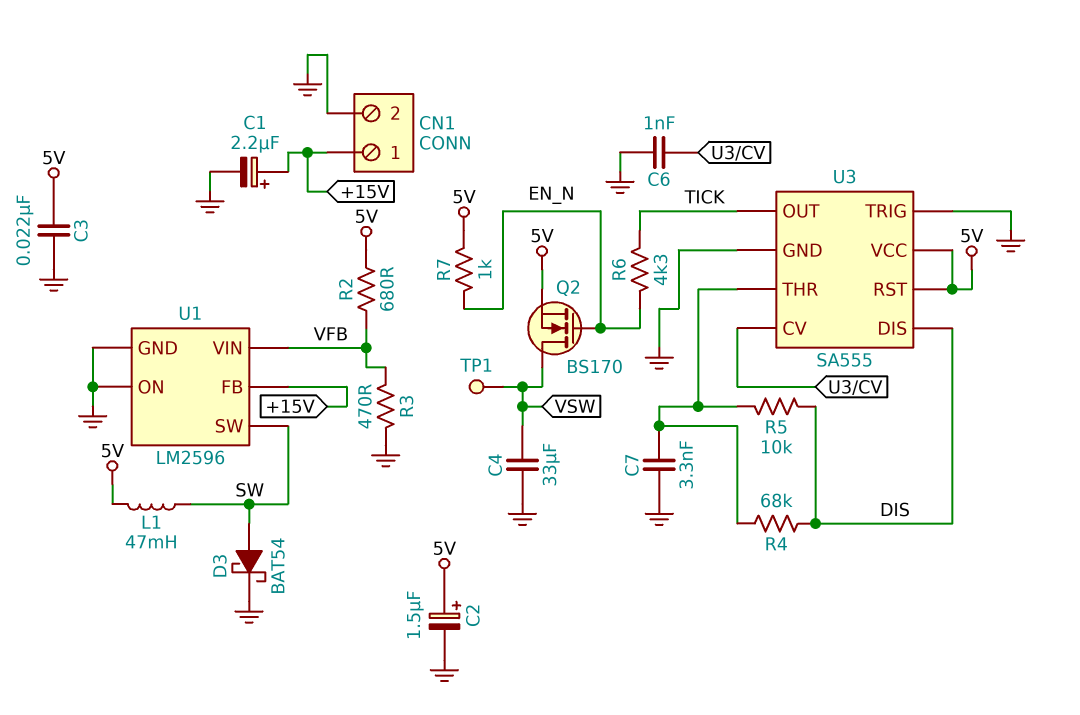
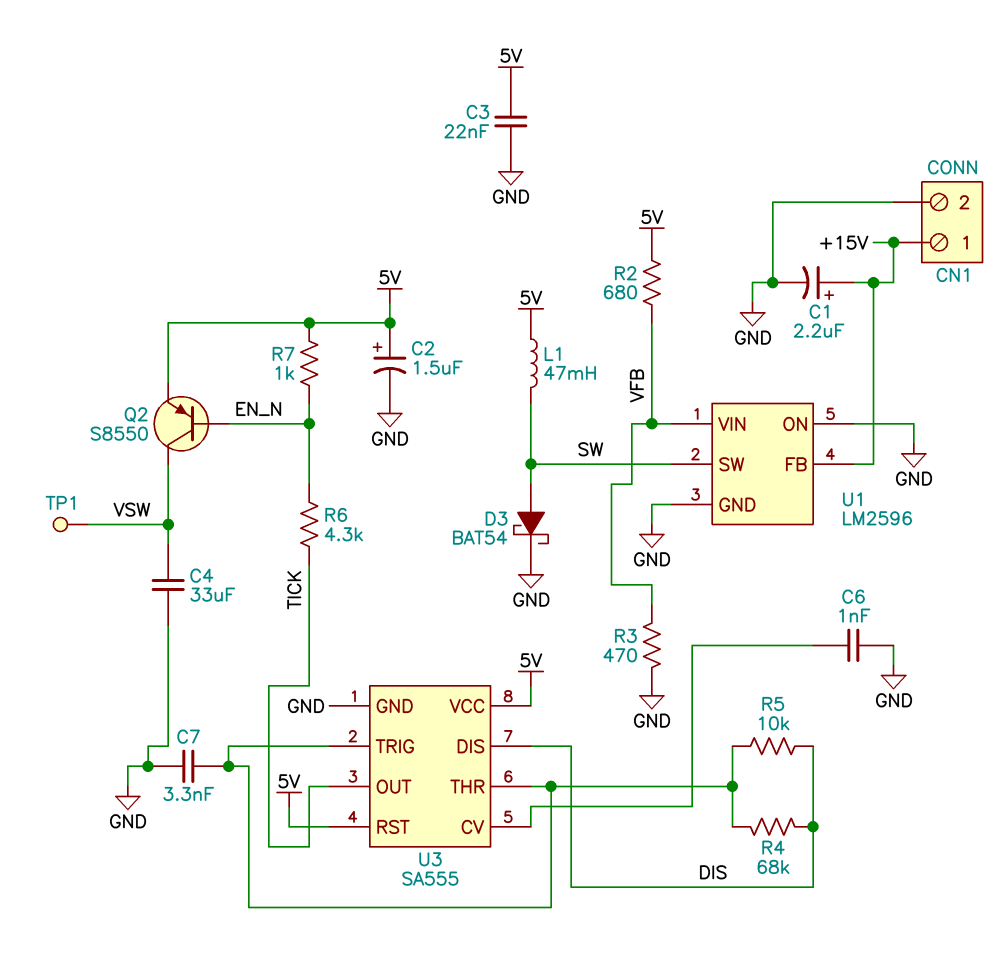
Q2: NMOS BS170 (G EN_N, D VSW, S 5V) -> PNP S8550 (B EN_N, C VSW, E 5V)
U3 pin TRIG: GND -> U3/THR

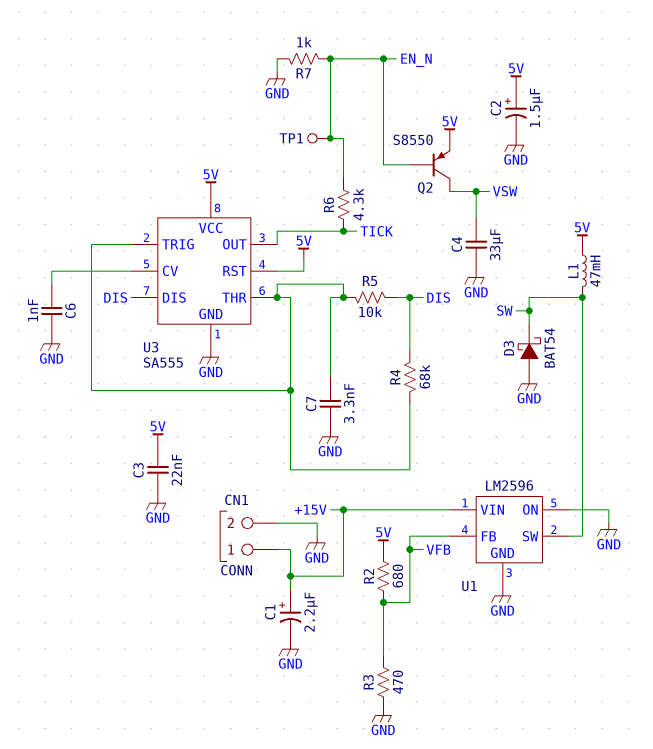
D3: schottky BAT54 (A SW, K GND) -> schottky BAT54 (A GND, K SW)
R7: 1k (5V, EN_N) -> 1k (EN_N, GND)
TP1: test point (VSW) -> test point (EN_N)
U1 pin FB: +15V -> VFB
U1 pin VIN: VFB -> +15V

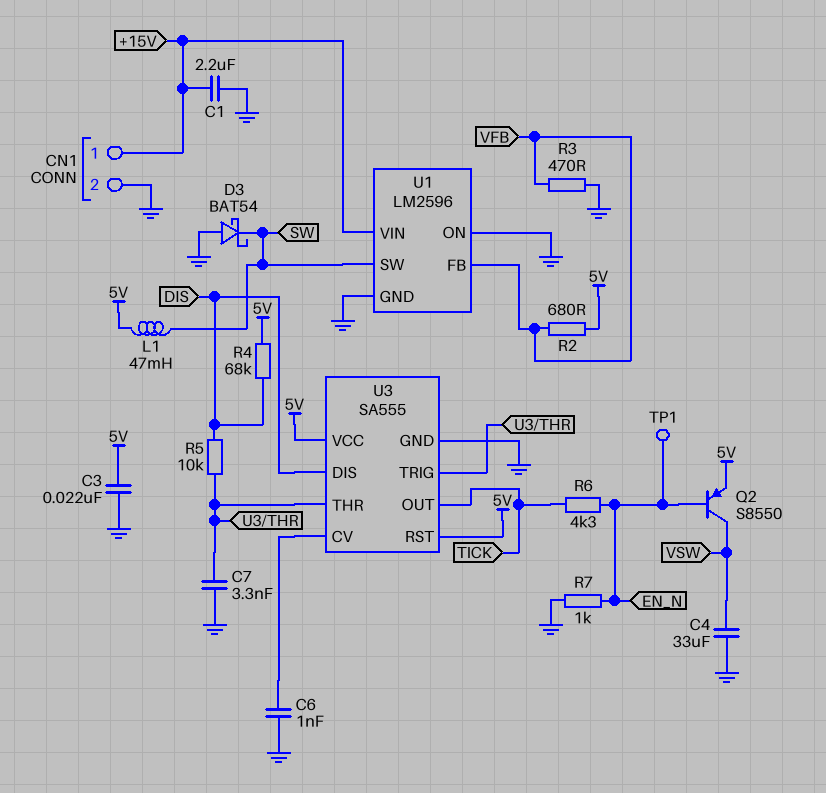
C1: 2.2uF (plus +15V, minus GND) -> 2.2uF (+15V, GND)
C2: 1.5uF (plus 5V, minus GND) -> none
R4: 68k (DIS, U3/THR) -> 68k (5V, DIS)

